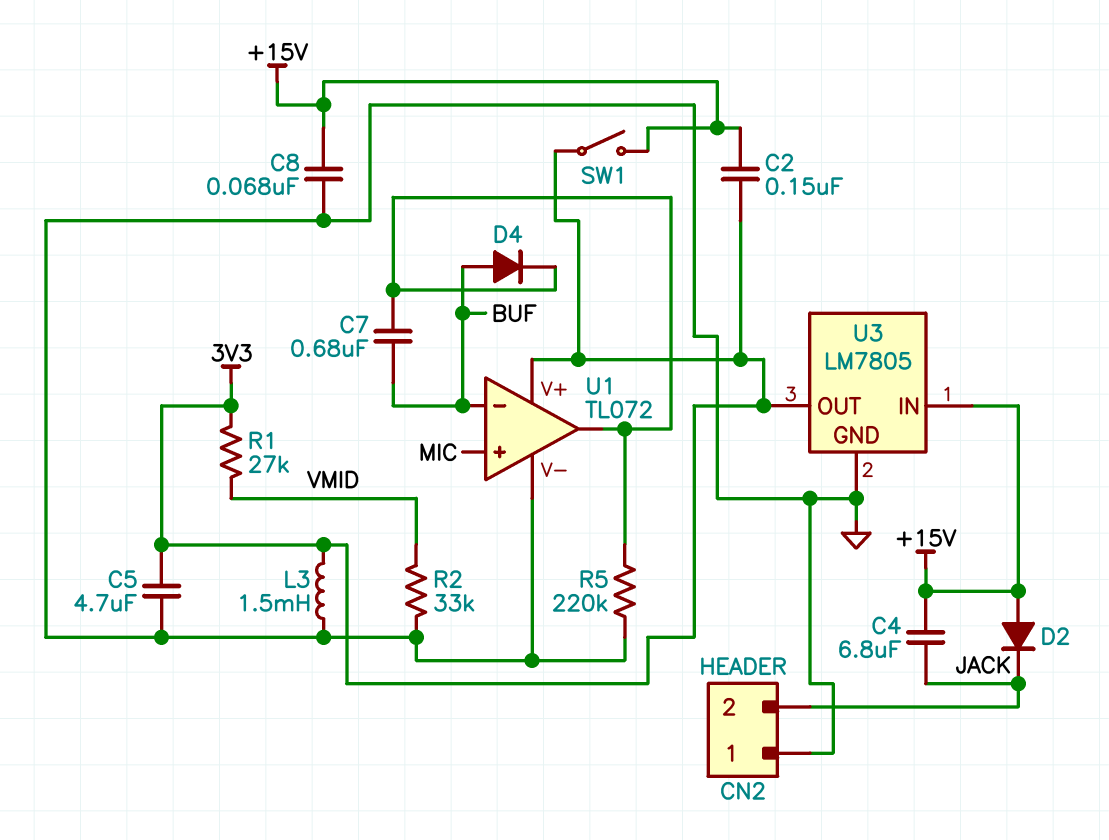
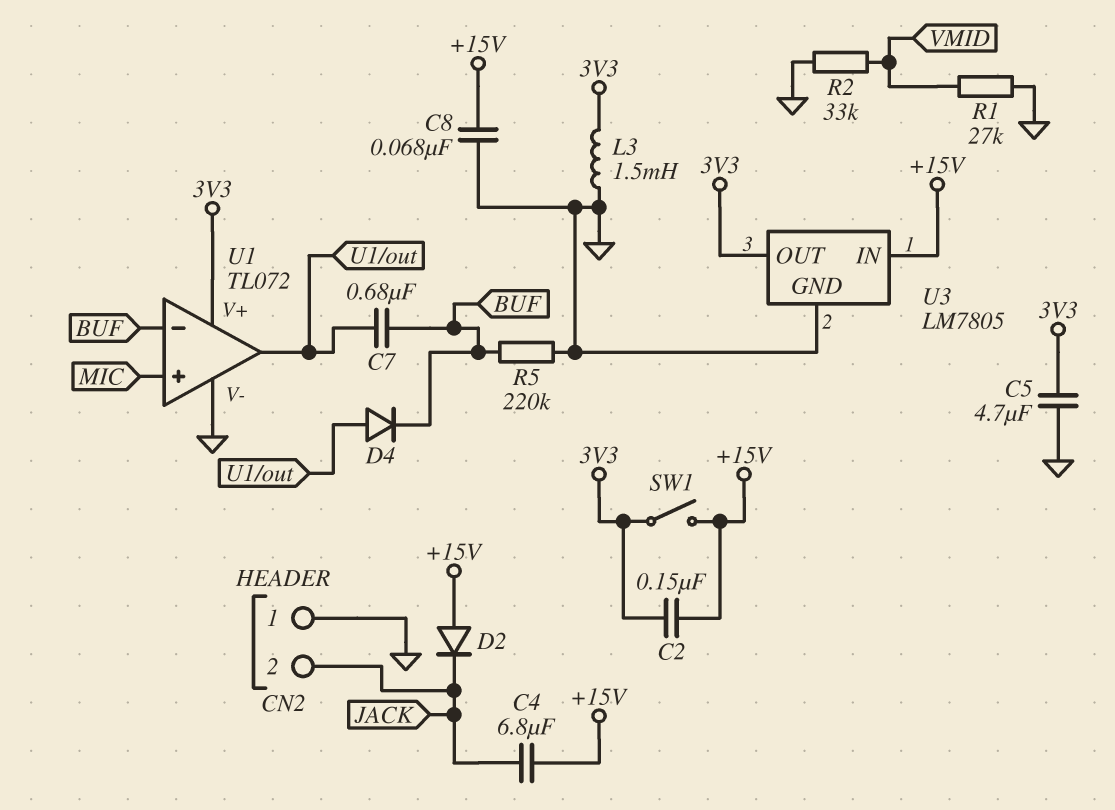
D4: diode (A BUF, K U1/out) -> diode (A U1/out, K BUF)
R1: 27k (3V3, VMID) -> 27k (GND, VMID)
R5: 220k (GND, U1/out) -> 220k (BUF, GND)

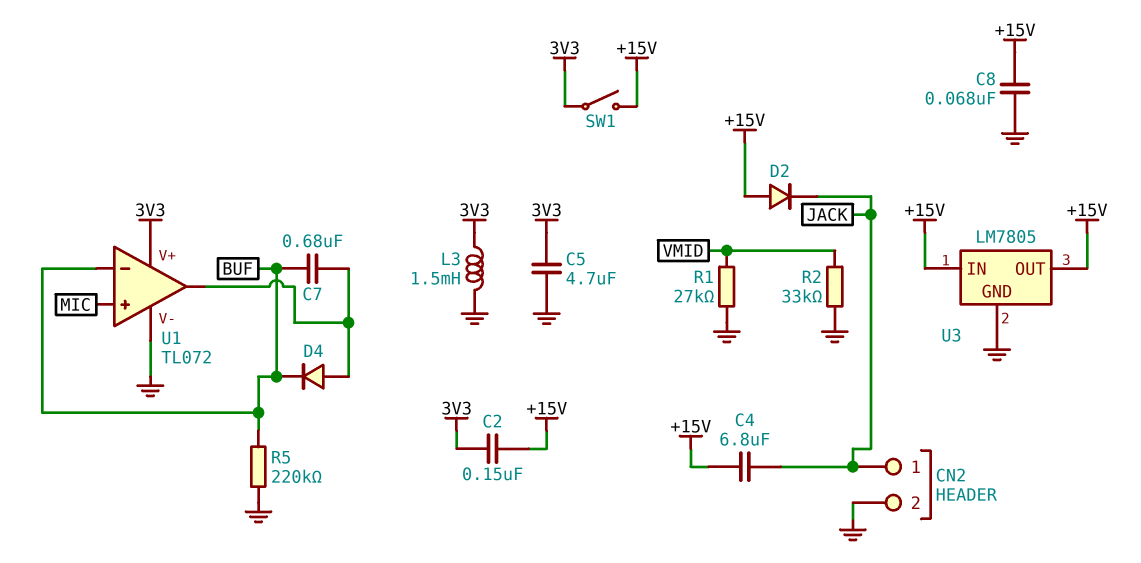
CN2 pin 1: GND -> JACK
CN2 pin 2: JACK -> GND
U3 pin OUT: 3V3 -> +15V

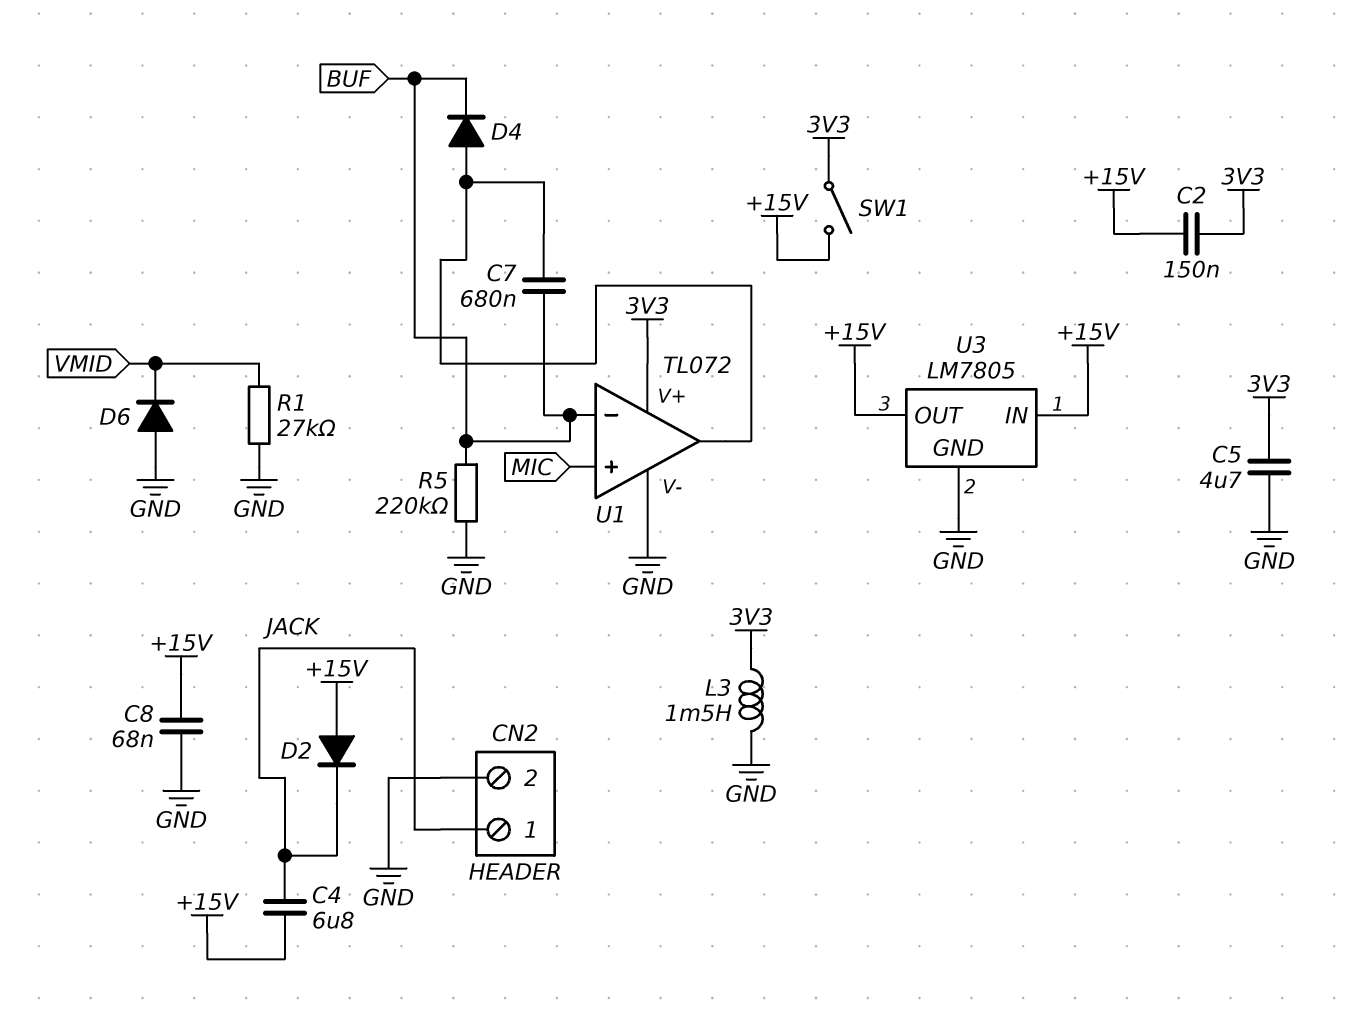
D6: none -> diode (A GND, K VMID)
R2: 33k (GND, VMID) -> none

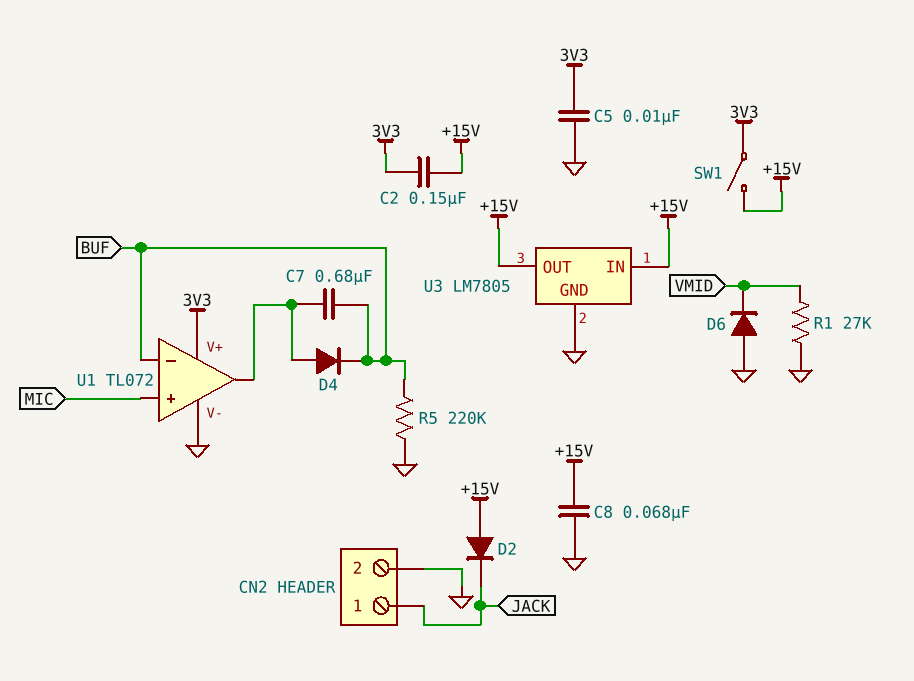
C4: 6.8uF (+15V, JACK) -> none
C5: 4.7uF (3V3, GND) -> 10nF (3V3, GND)
L3: 1.5mH (3V3, GND) -> none

